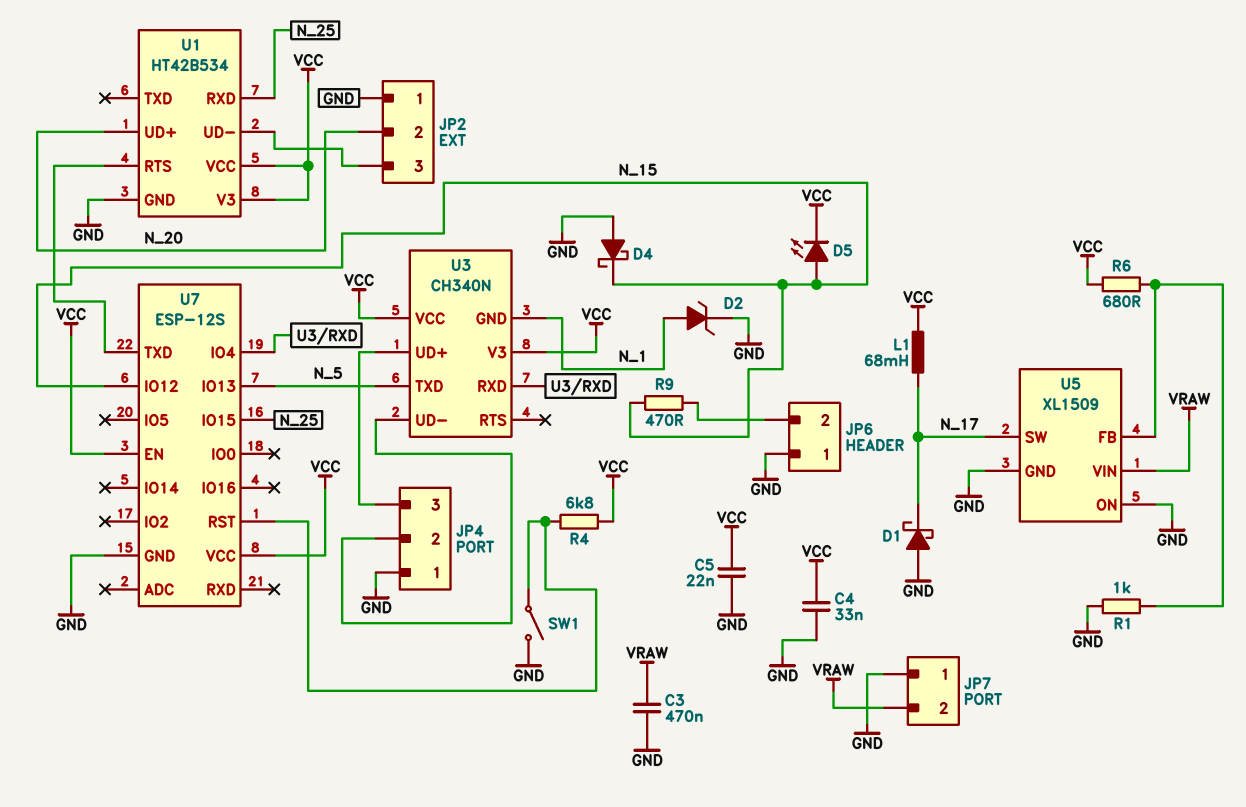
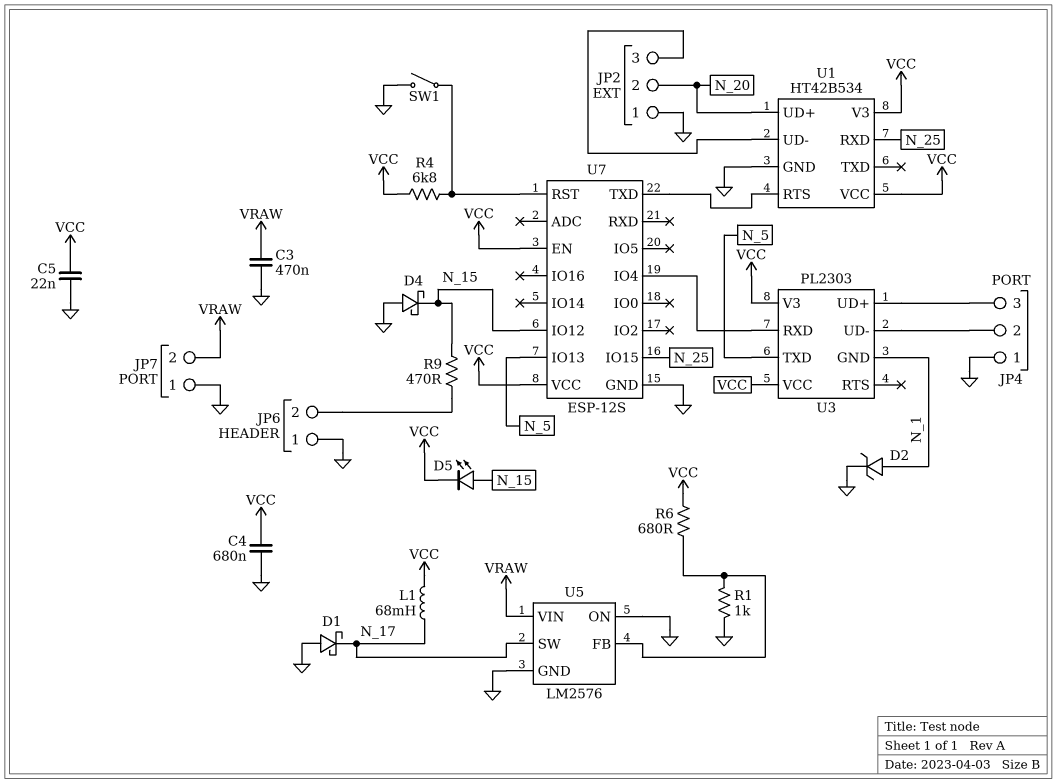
C4: 33nF (GND, VCC) -> 680nF (GND, VCC)
U3: CH340N -> PL2303
U5: XL1509 -> LM2576

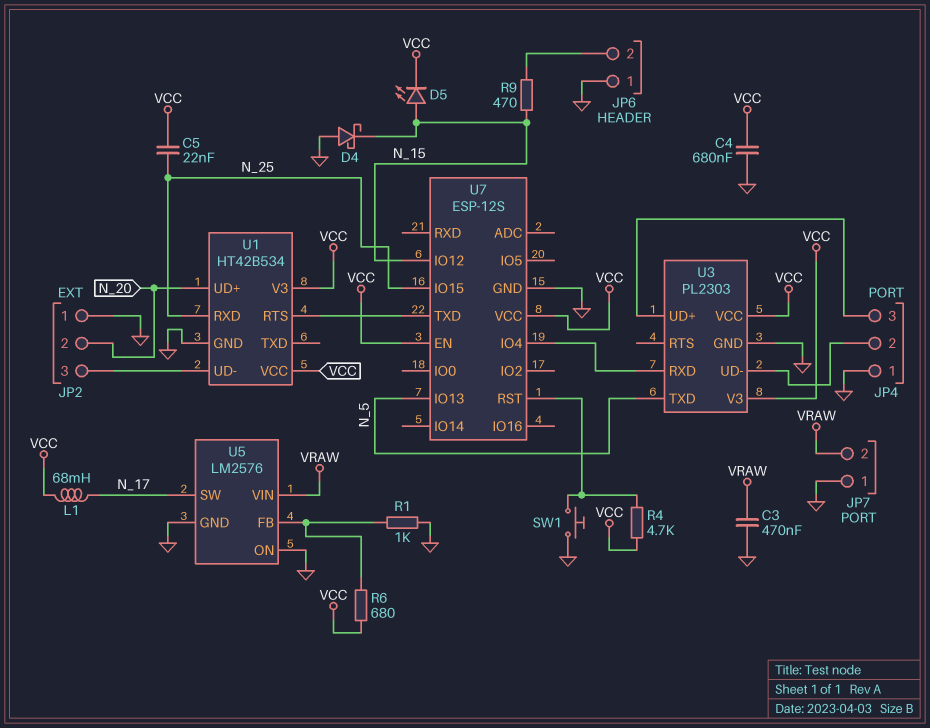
C5: 22nF (GND, VCC) -> 22nF (N_25, VCC)
D1: schottky (A GND, K N_17) -> none
D2: zener (A N_1, K GND) -> none
R4: 6.8k (U7/RST, VCC) -> 4.7k (U7/RST, VCC)
SW1: switch (GND, U7/RST) -> button (GND, U7/RST)
U3 pin GND: N_1 -> GND

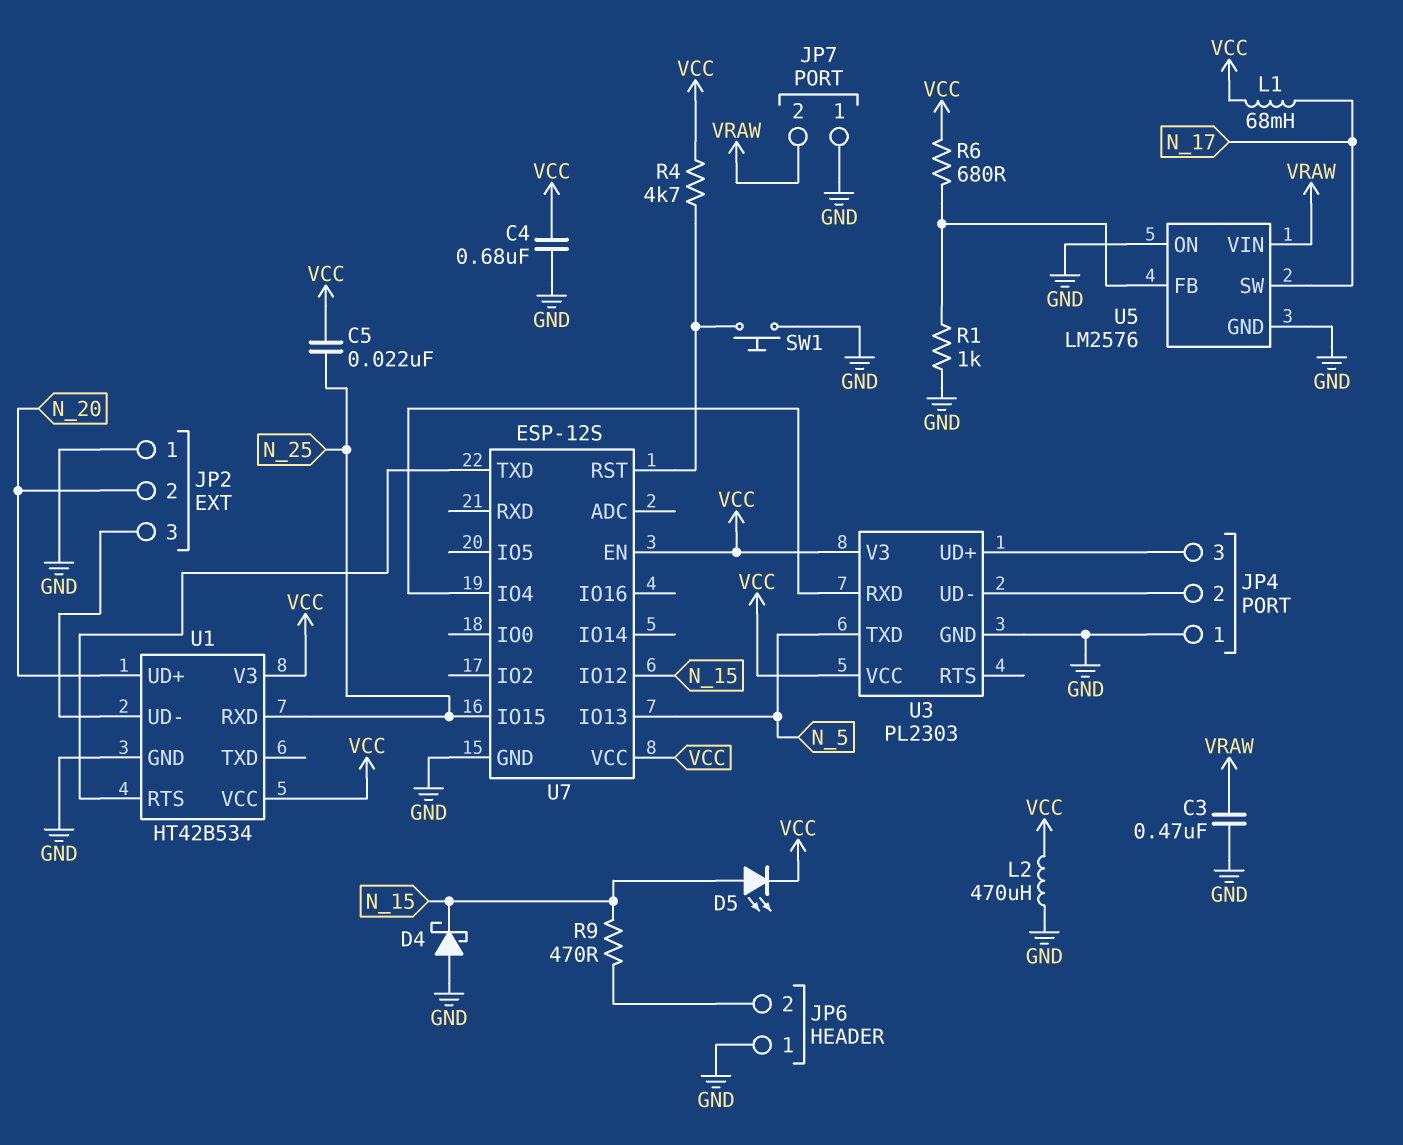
L2: none -> 470uH (GND, VCC)

